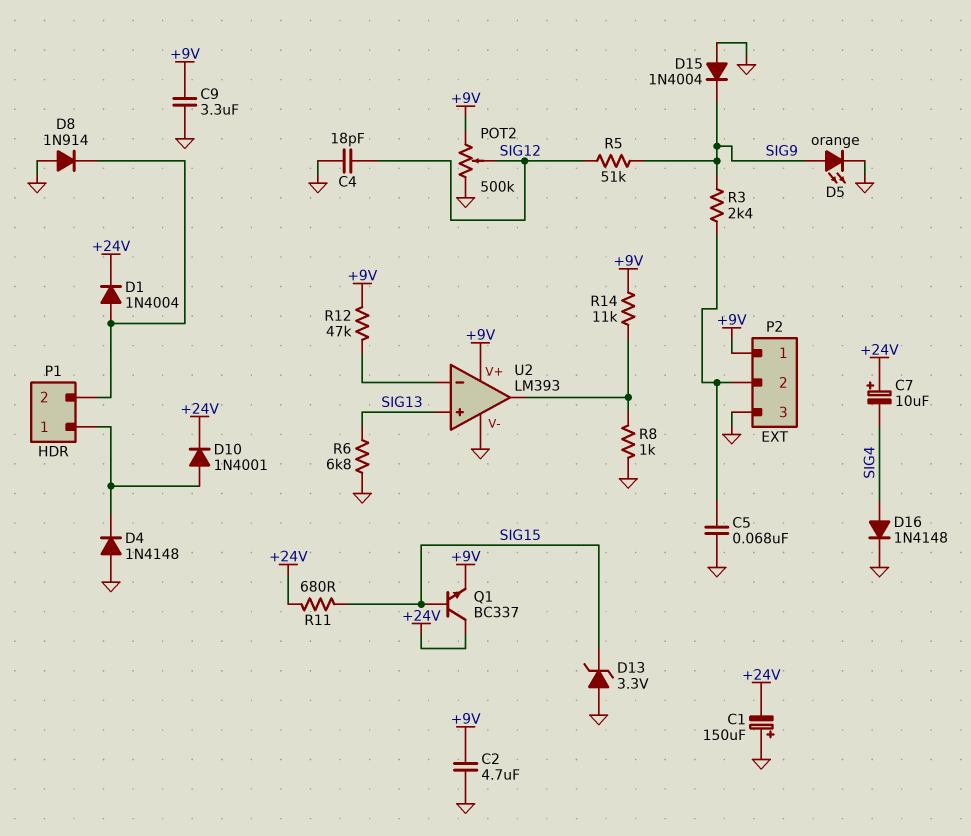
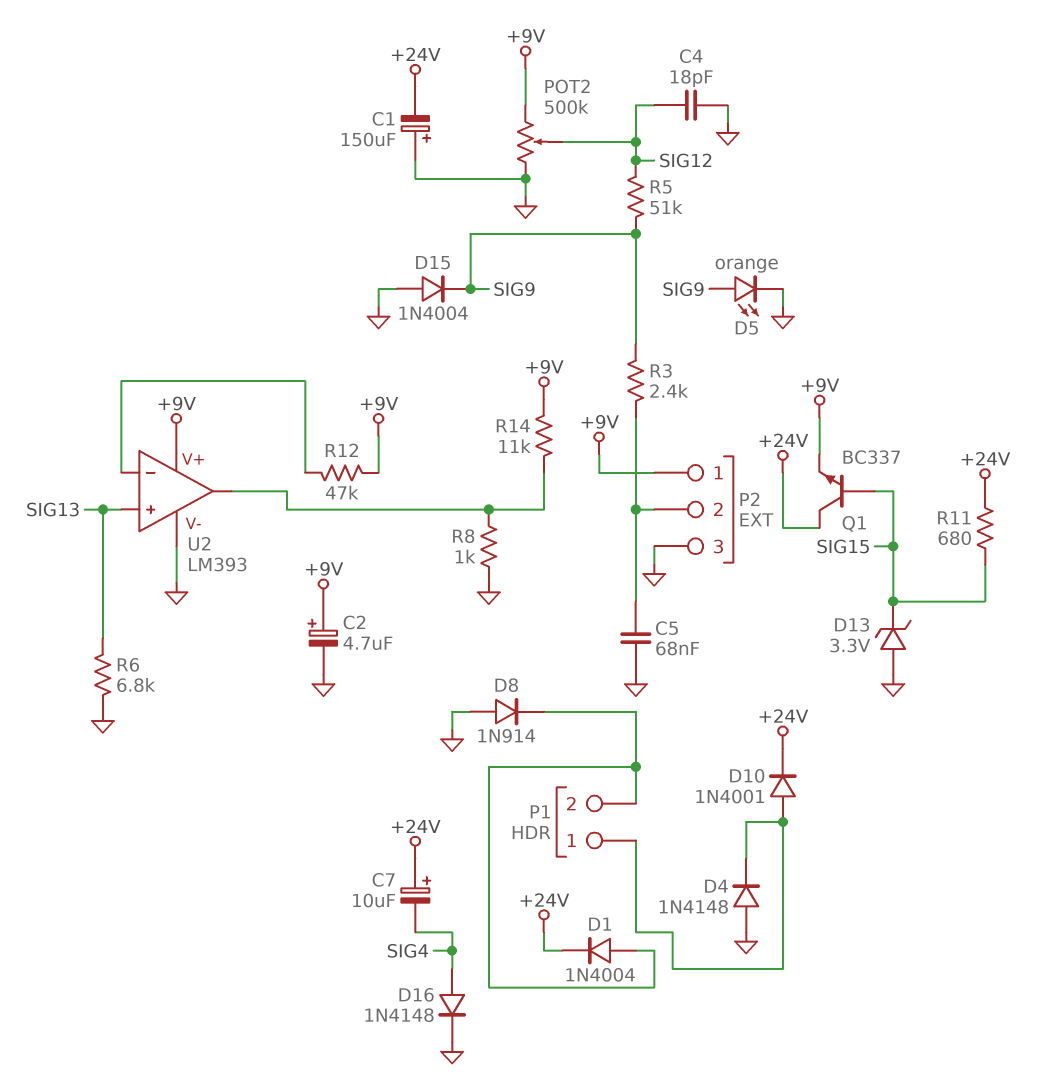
C2: 4.7uF (+9V, GND) -> 4.7uF (plus +9V, minus GND)
C9: 3.3uF (+9V, GND) -> none

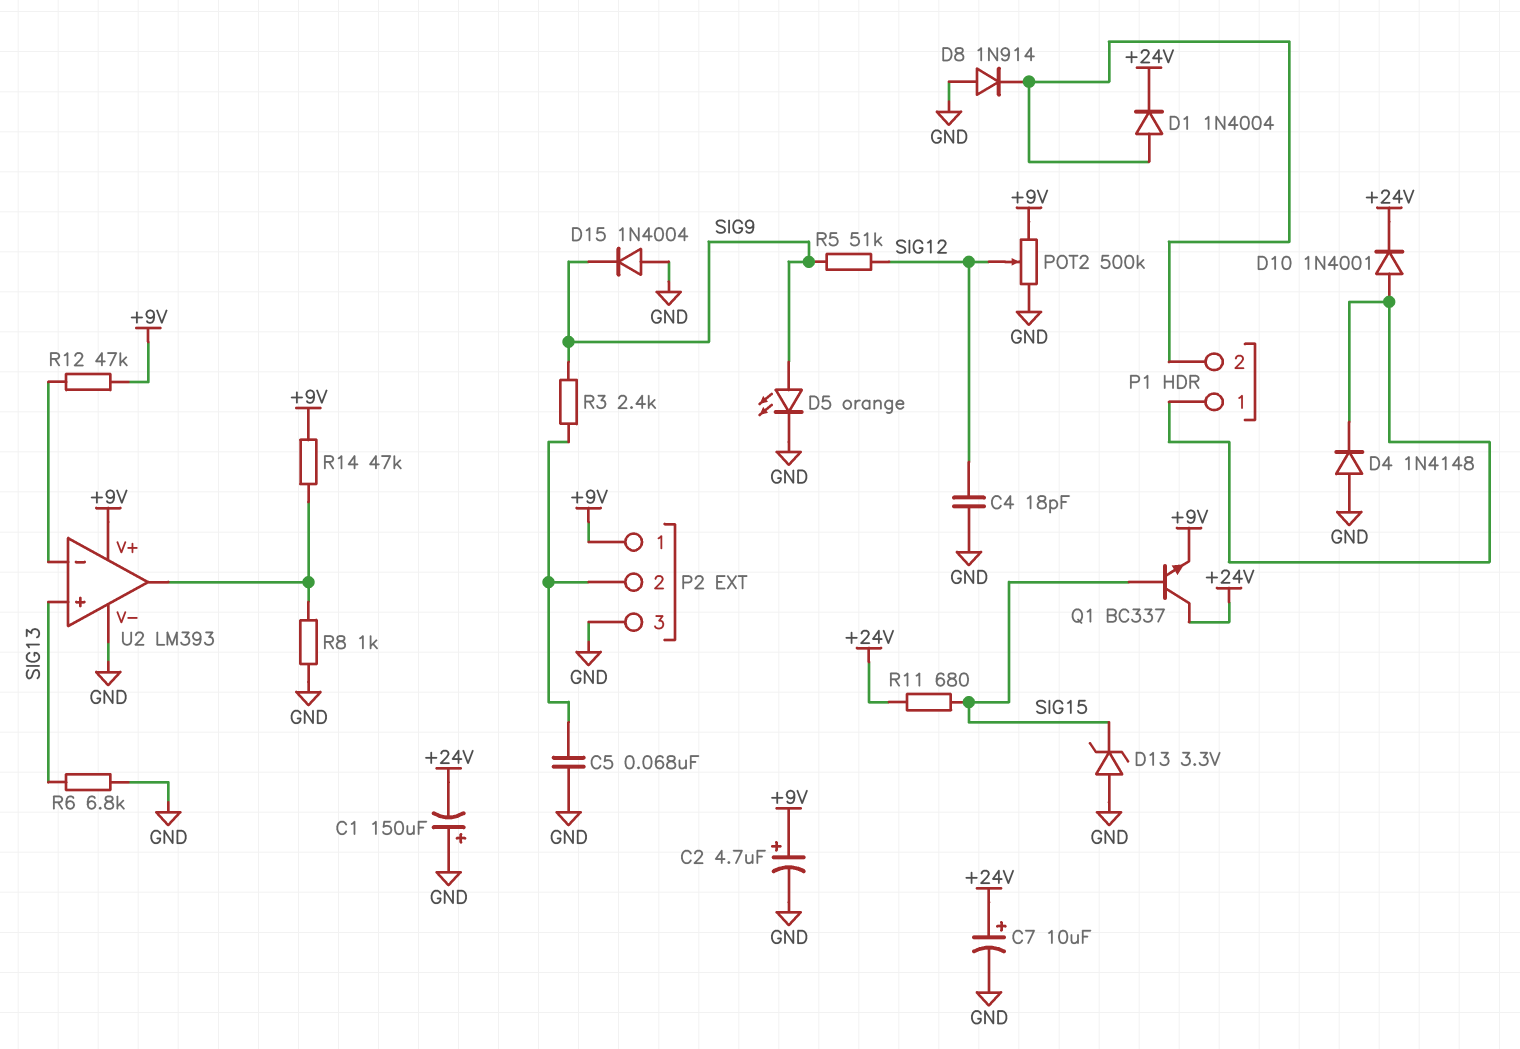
C7: 10uF (plus +24V, minus SIG4) -> 10uF (plus +24V, minus GND)
D16: diode 1N4148 (A SIG4, K GND) -> none
R14: 11k (+9V, U2/out) -> 47k (+9V, U2/out)

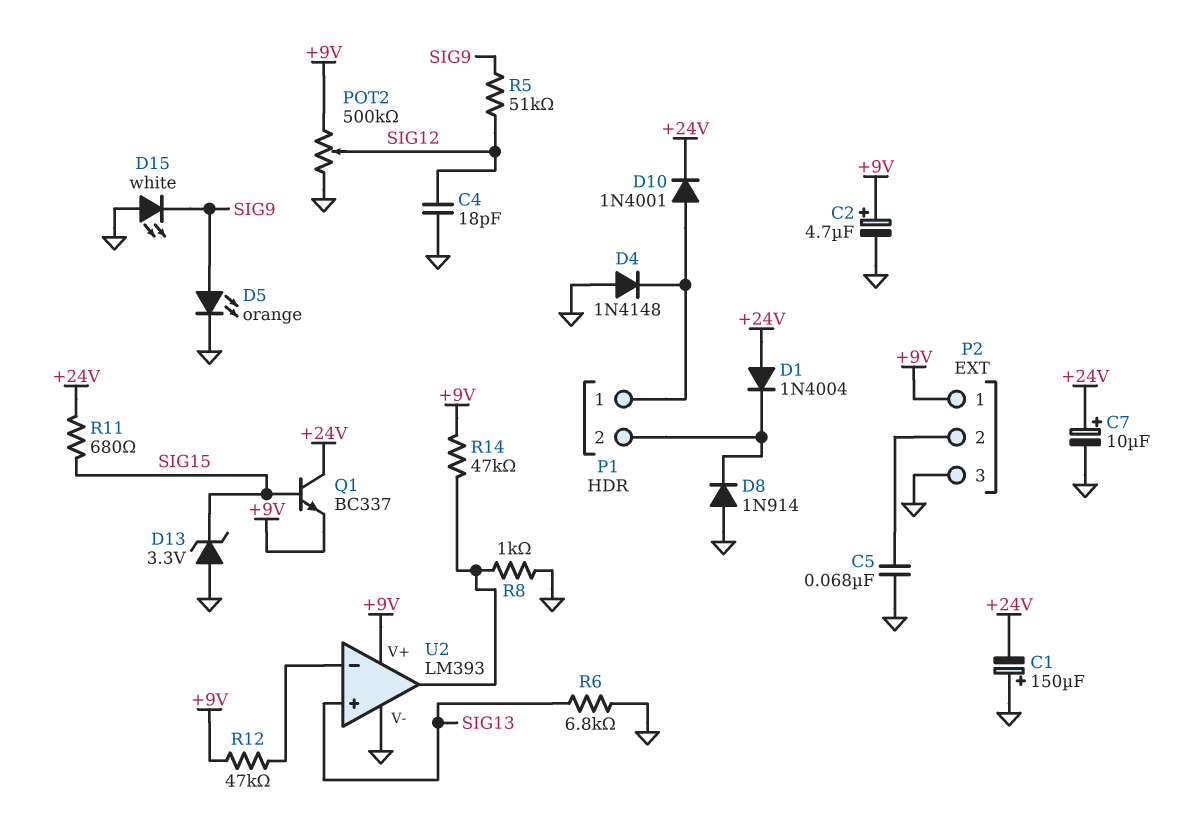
D1: diode 1N4004 (A P1/2, K +24V) -> diode 1N4004 (A +24V, K P1/2)
D15: diode 1N4004 (A GND, K SIG9) -> LED white (A GND, K SIG9)
R3: 2.4k (P2/2, SIG9) -> none

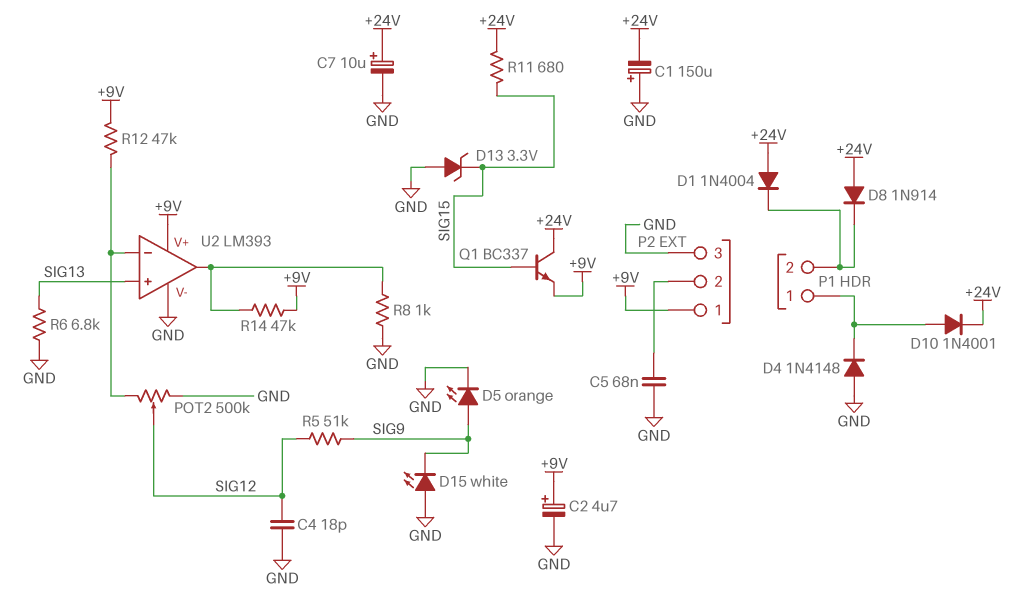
D8: diode 1N914 (A GND, K P1/2) -> diode 1N914 (A +24V, K P1/2)
POT2: 500k (+9V, GND, wiper SIG12) -> 500k (GND, U2/in-, wiper SIG12)

